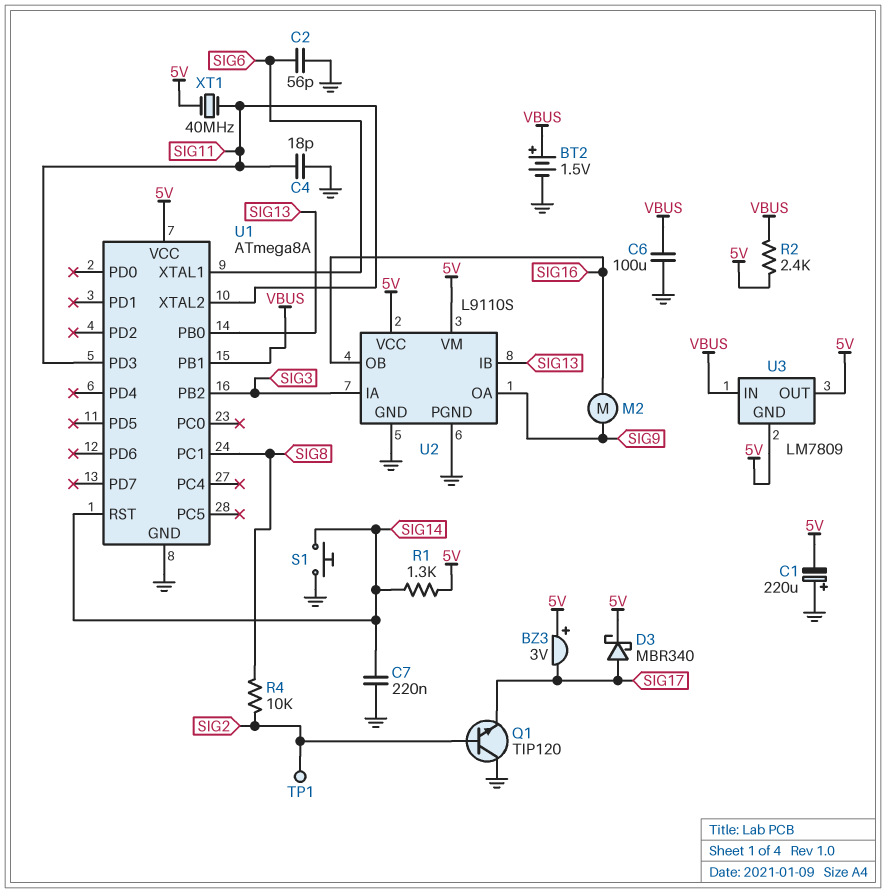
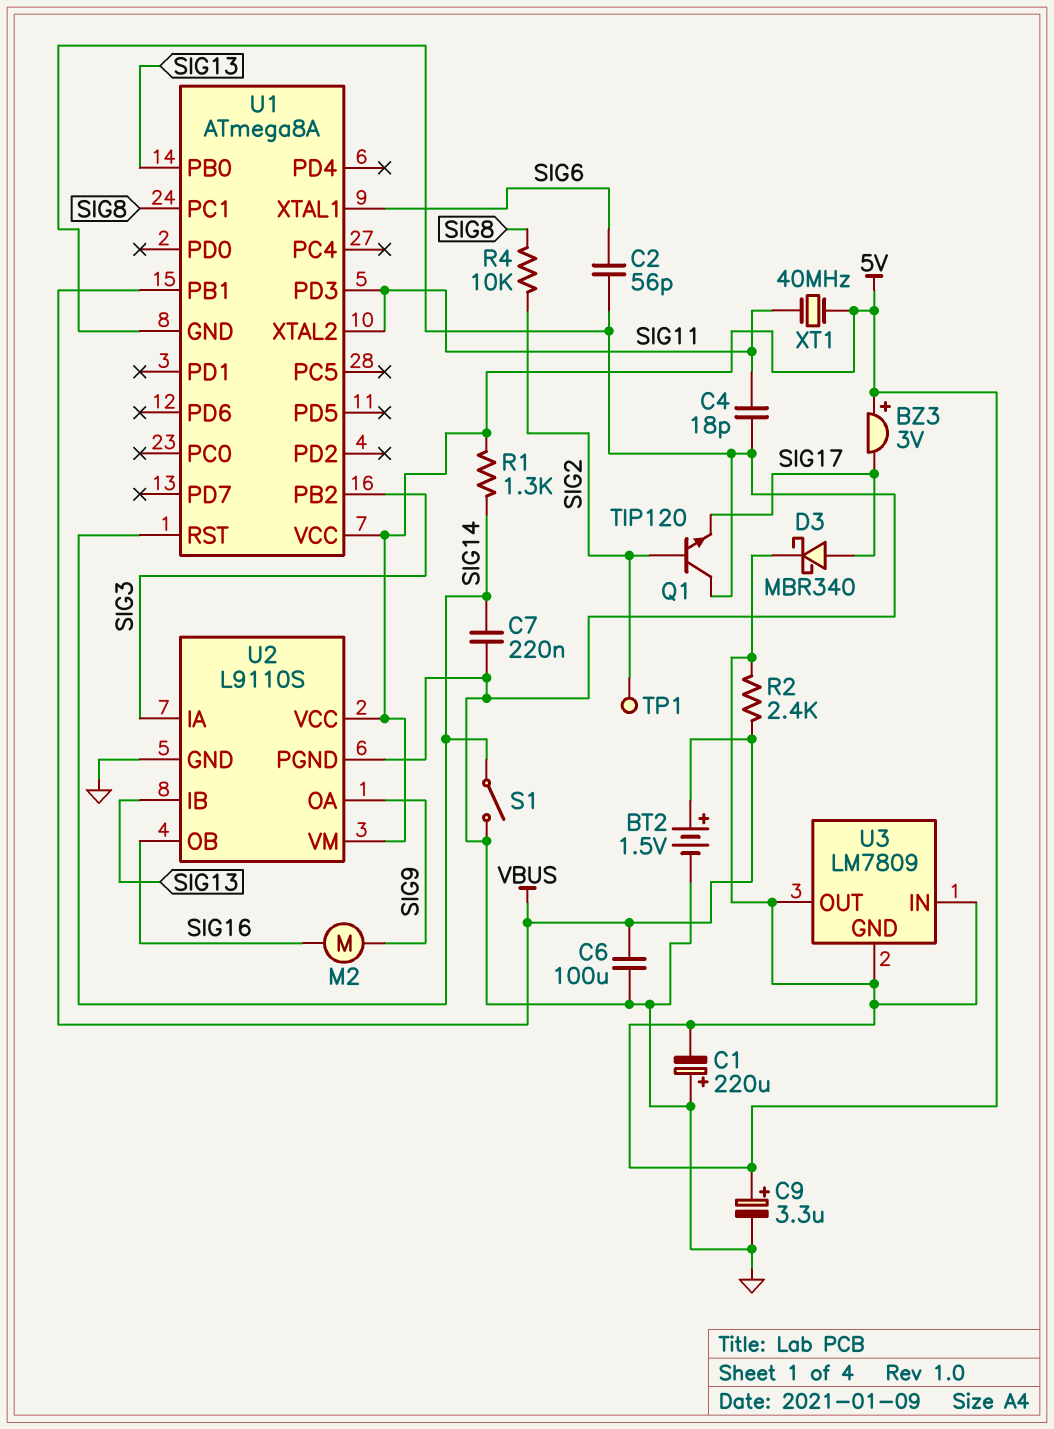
C9: none -> 3.3uF (plus 5V, minus GND)
S1: button (GND, SIG14) -> switch (GND, SIG14)
U3 pin IN: VBUS -> 5V

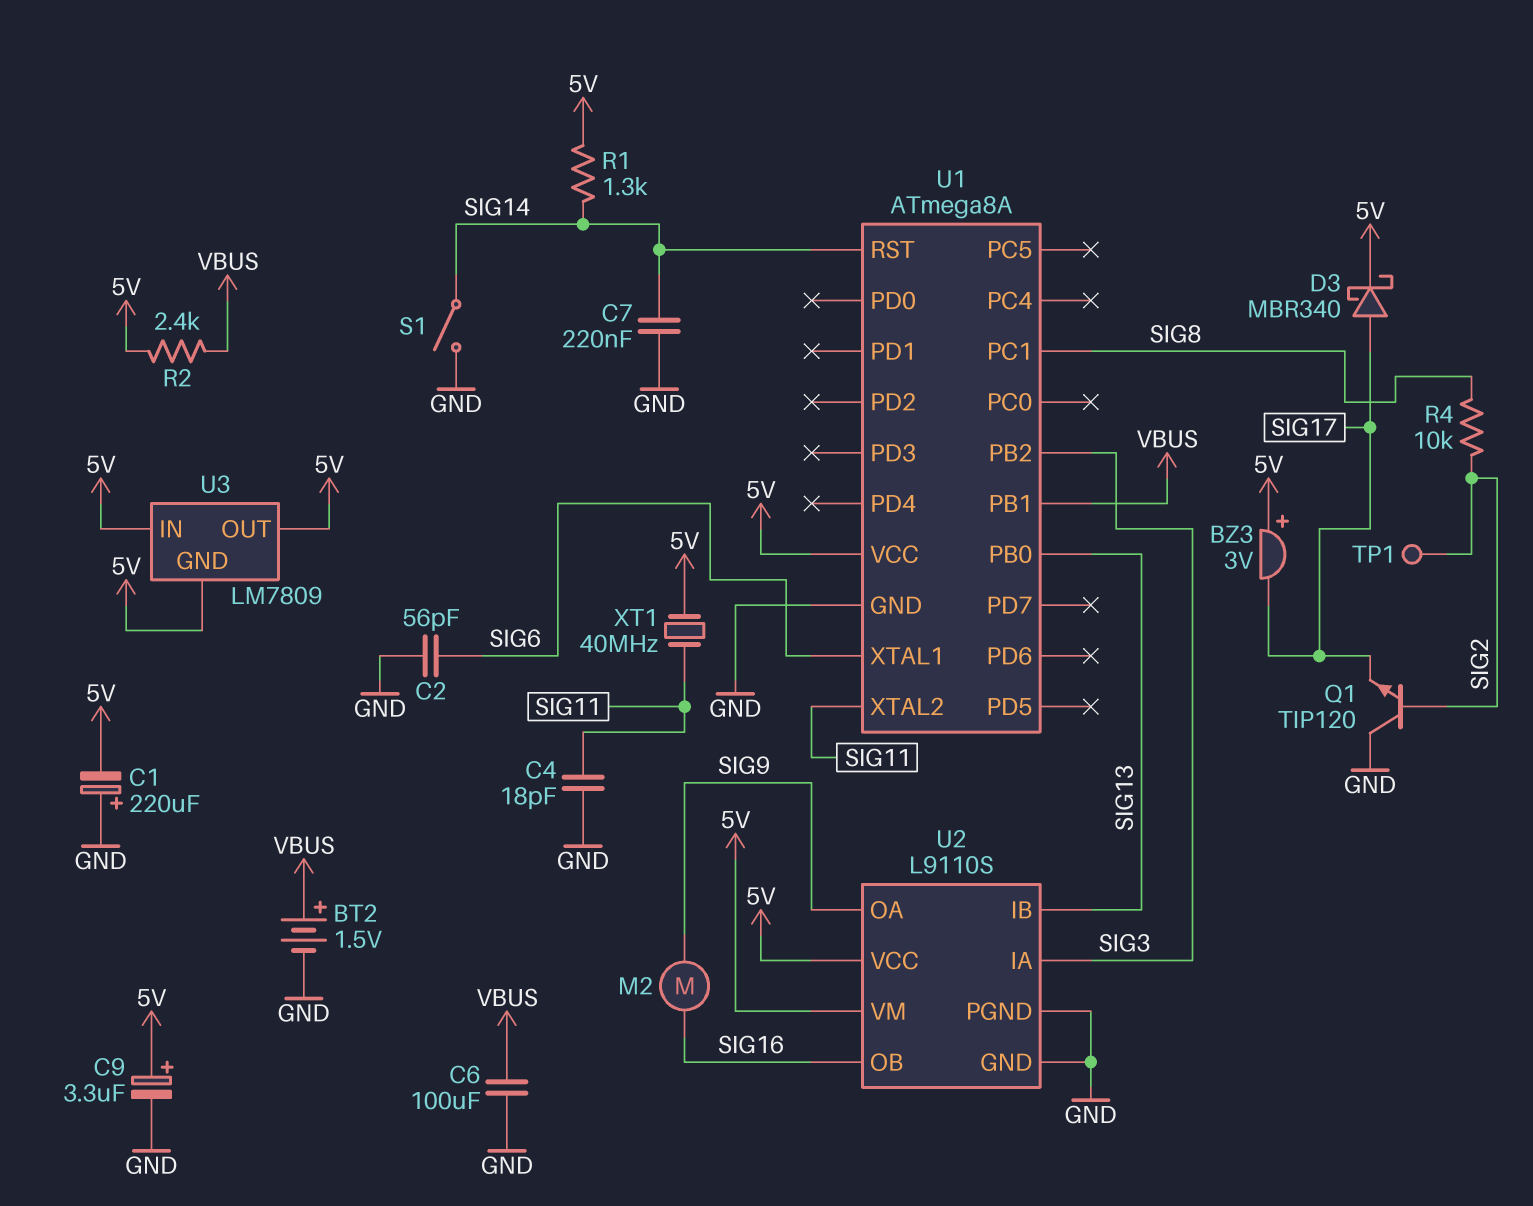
U1 pin PD3: SIG11 -> none

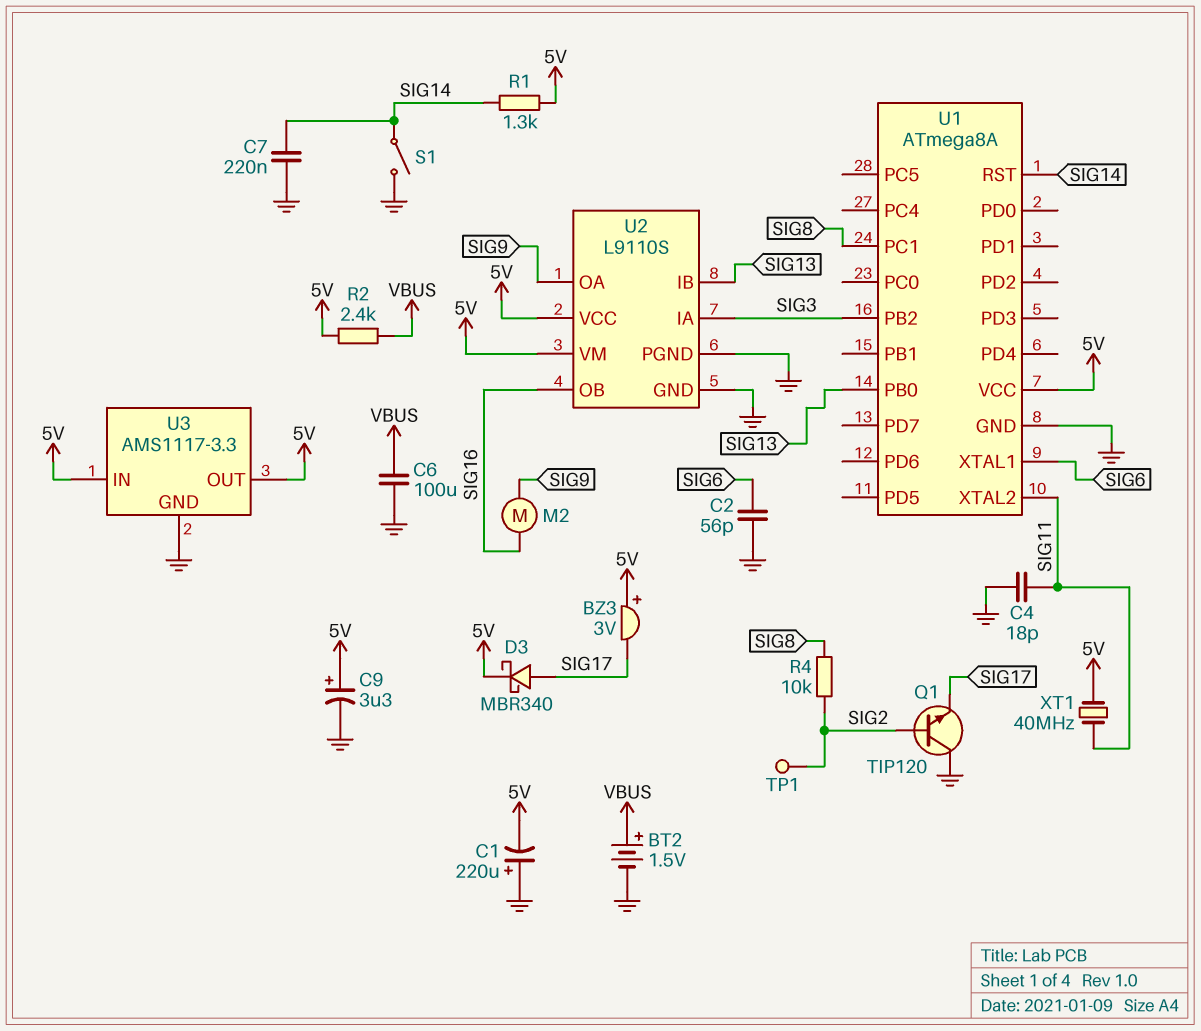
U1 pin PB1: VBUS -> none
U3: LM7809 -> AMS1117-3.3
U3 pin GND: 5V -> GND

